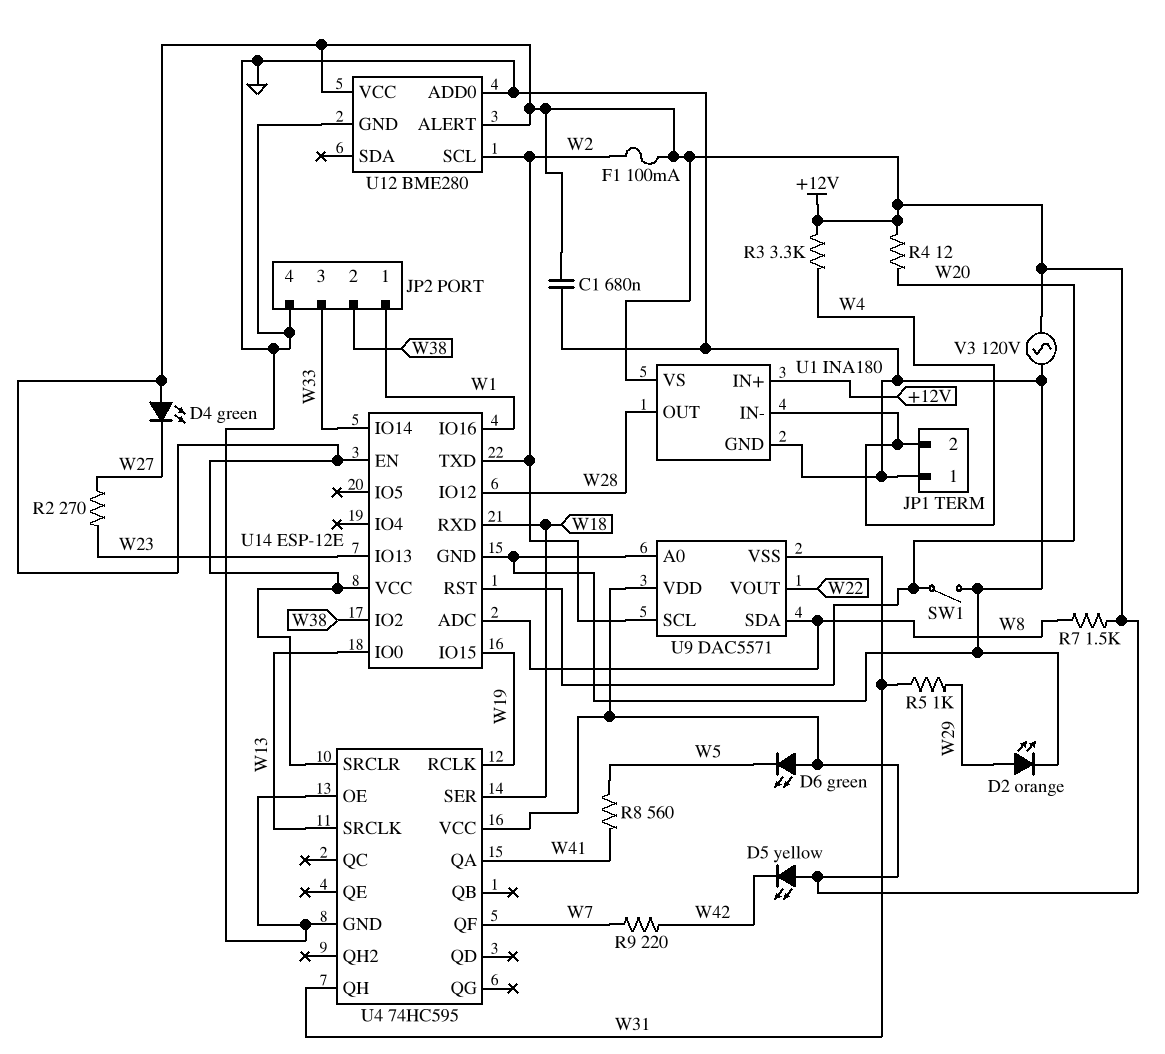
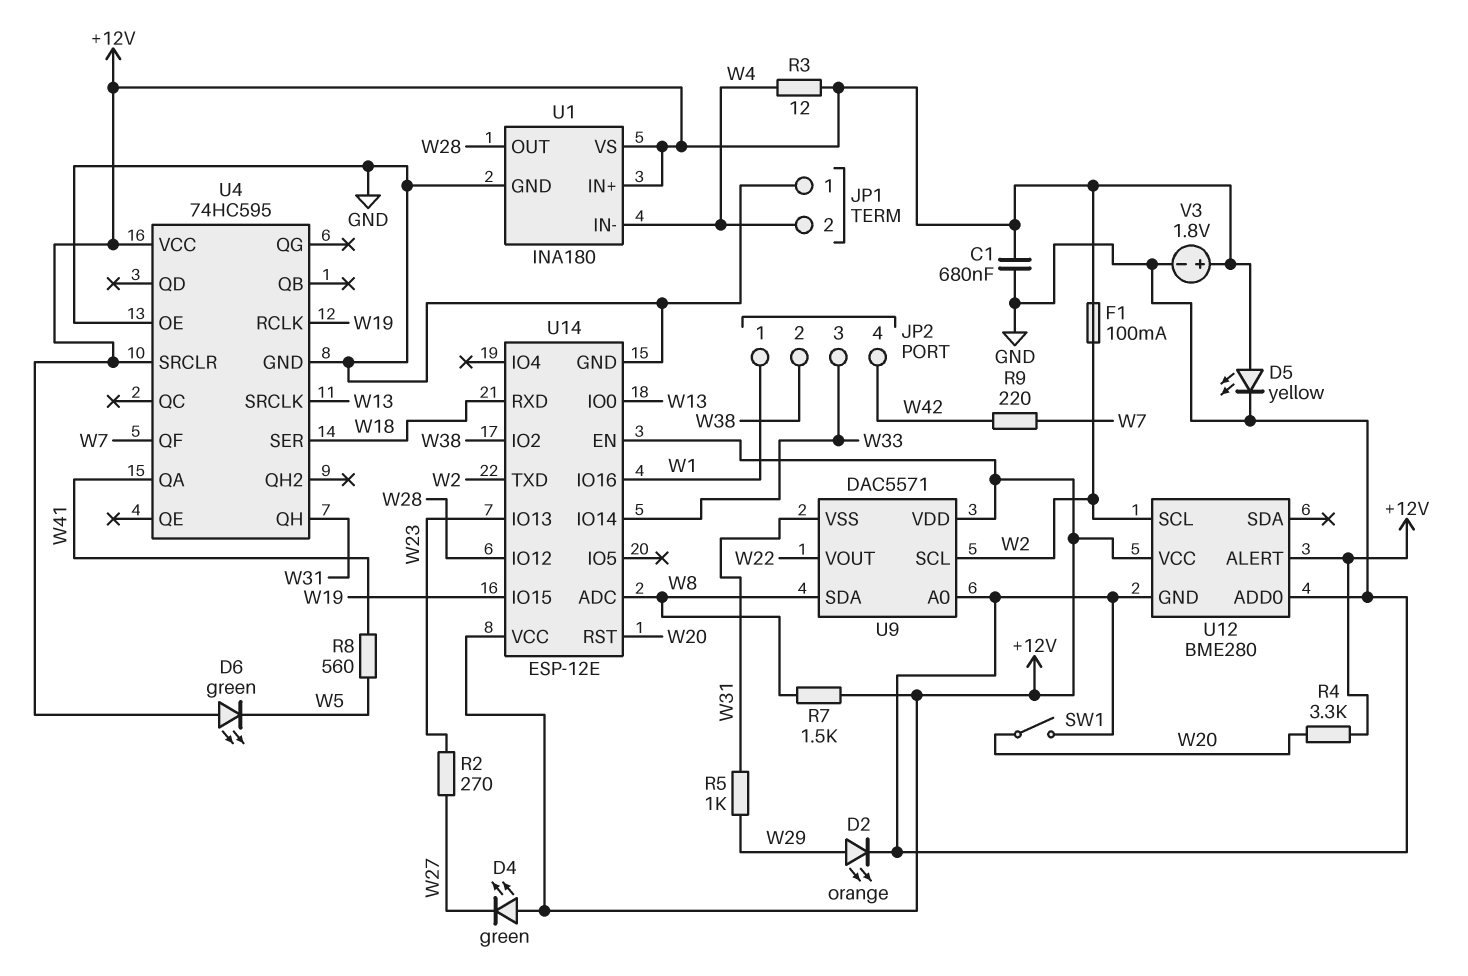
D5: LED yellow (A +12V, K W42) -> LED yellow (A +12V, K GND)
JP2 pin 4: GND -> W42
R3: 3.3k (+12V, W4) -> 12 (+12V, W4)
R4: 12 (+12V, W20) -> 3.3k (+12V, W20)
V3: AC 120V (+12V, GND) -> 1.8V (plus +12V, minus GND)

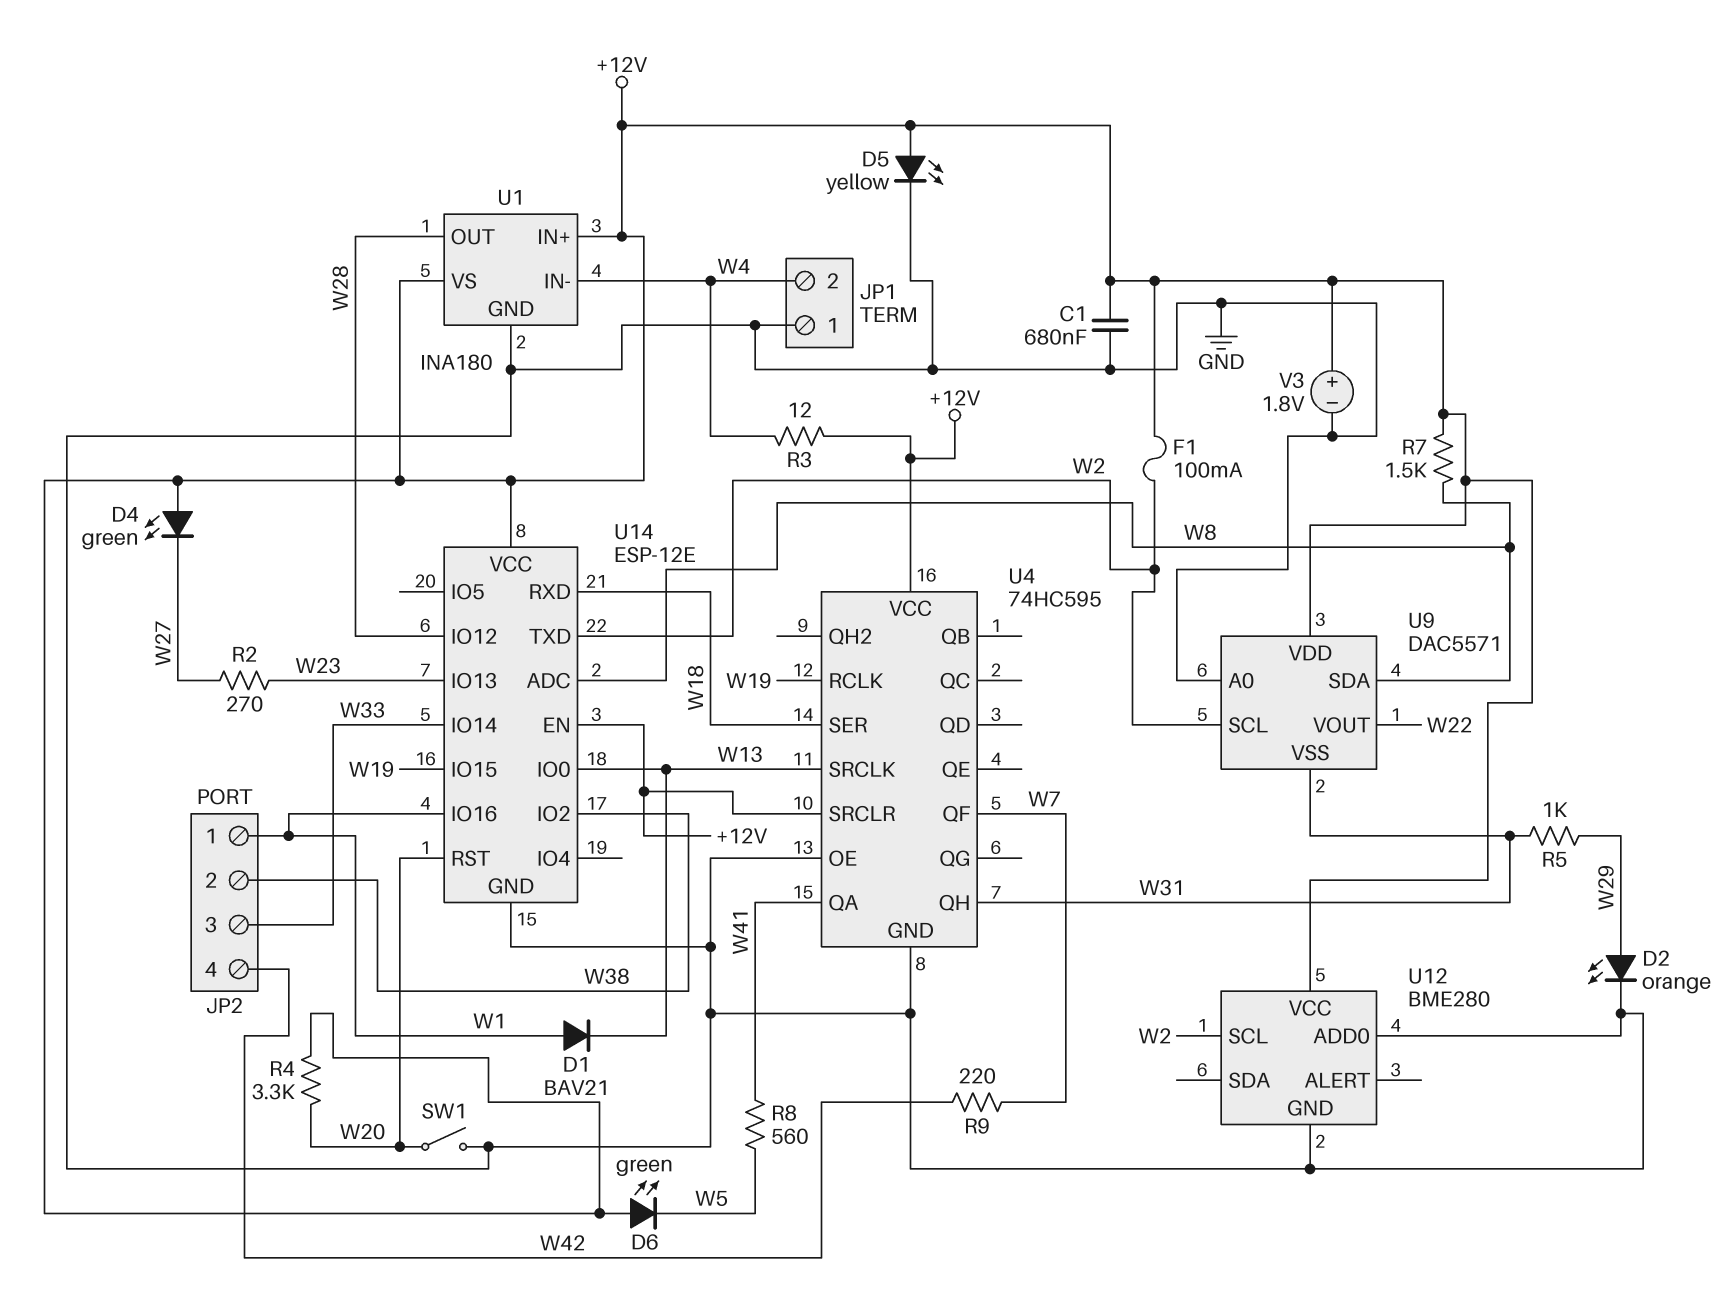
D1: none -> diode BAV21 (A W1, K W13)
U12 pin ALERT: +12V -> none

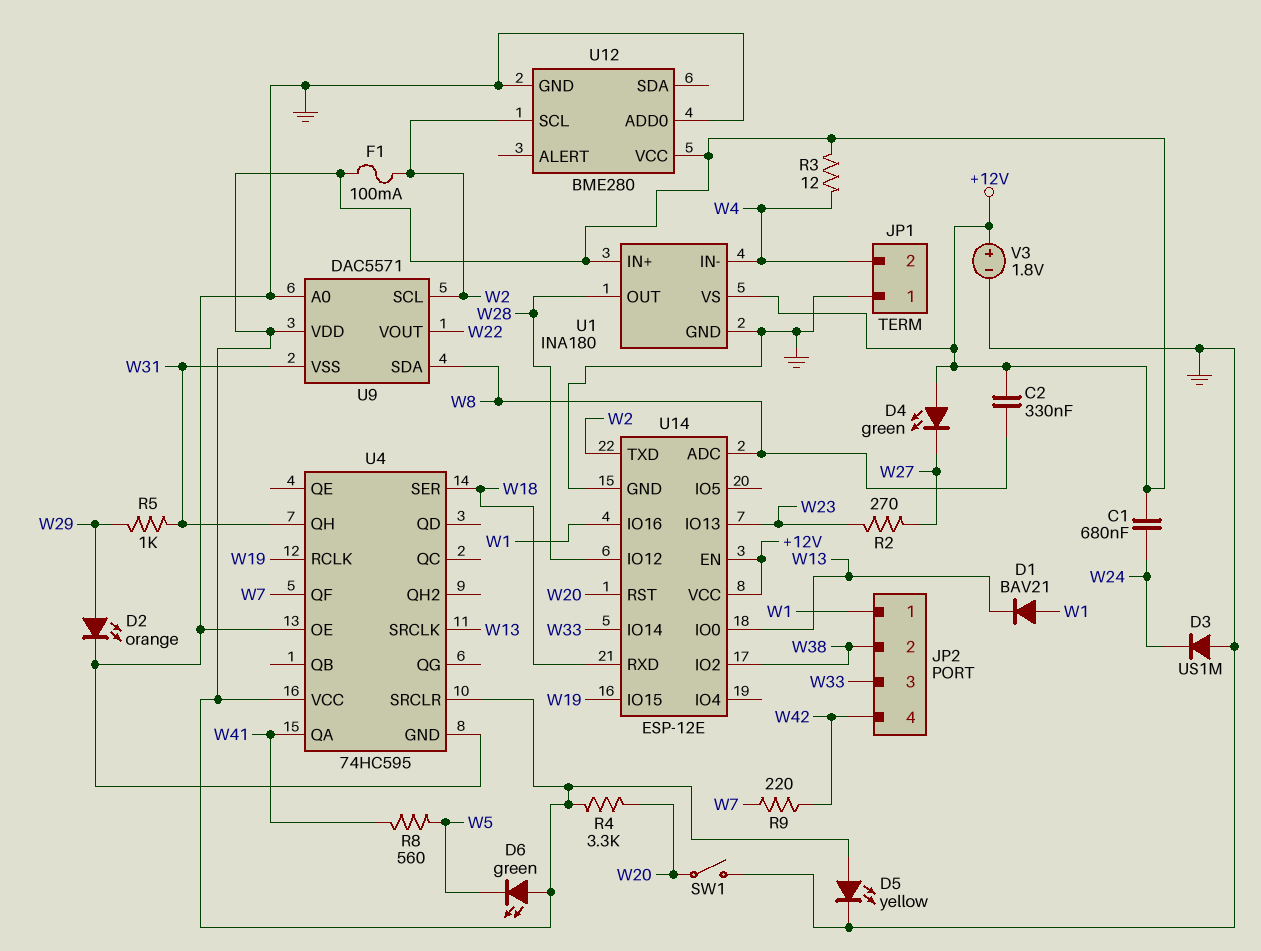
C1: 680nF (+12V, GND) -> 680nF (+12V, W24)
C2: none -> 330nF (+12V, W8)
D3: none -> diode US1M (A GND, K W24)
R7: 1.5k (+12V, W8) -> none

